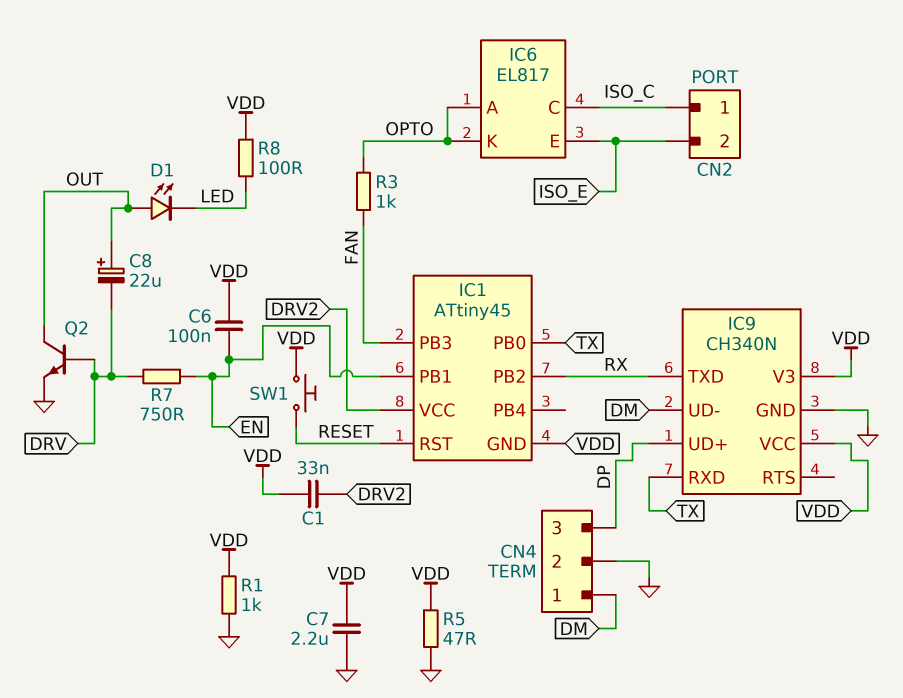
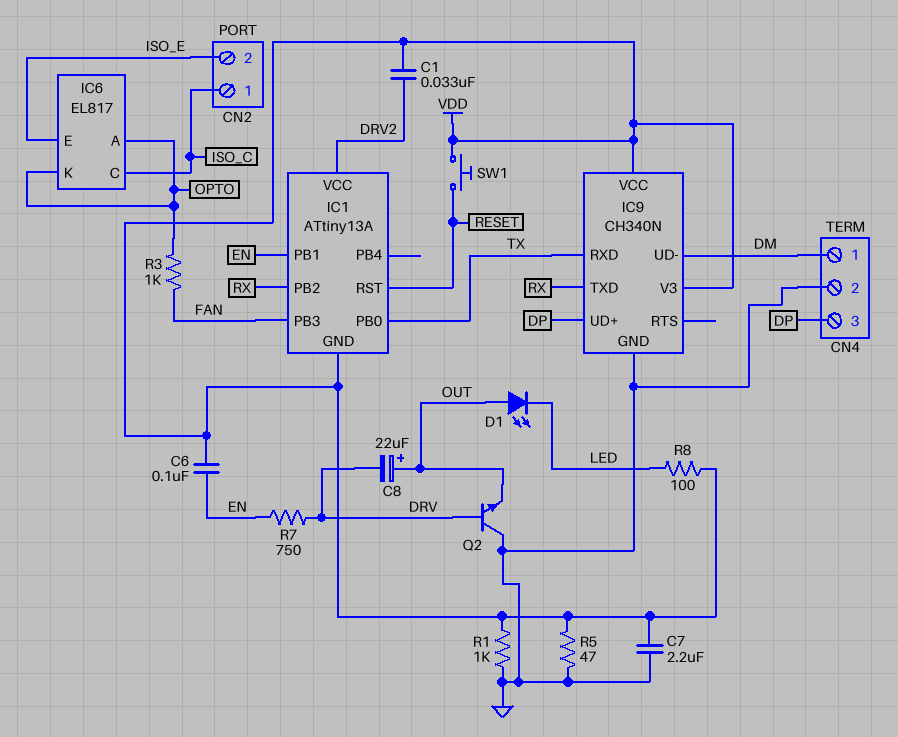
IC1: ATtiny45 -> ATtiny13A
Q2: NPN (B DRV, C OUT, E GND) -> NPN (B DRV, C GND, E OUT)

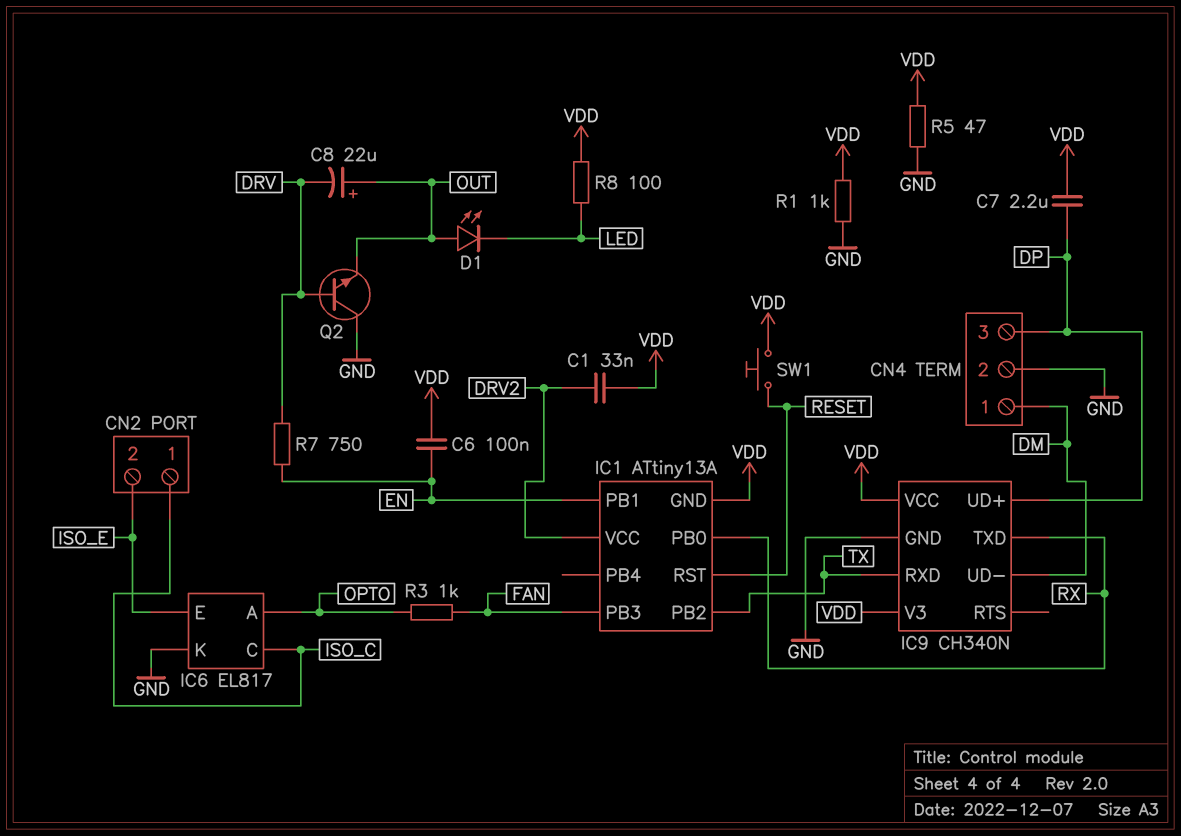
C7: 2.2uF (GND, VDD) -> 2.2uF (DP, VDD)
IC1 pin PB0: TX -> RX
IC1 pin PB2: RX -> TX
IC6 pin K: OPTO -> GND

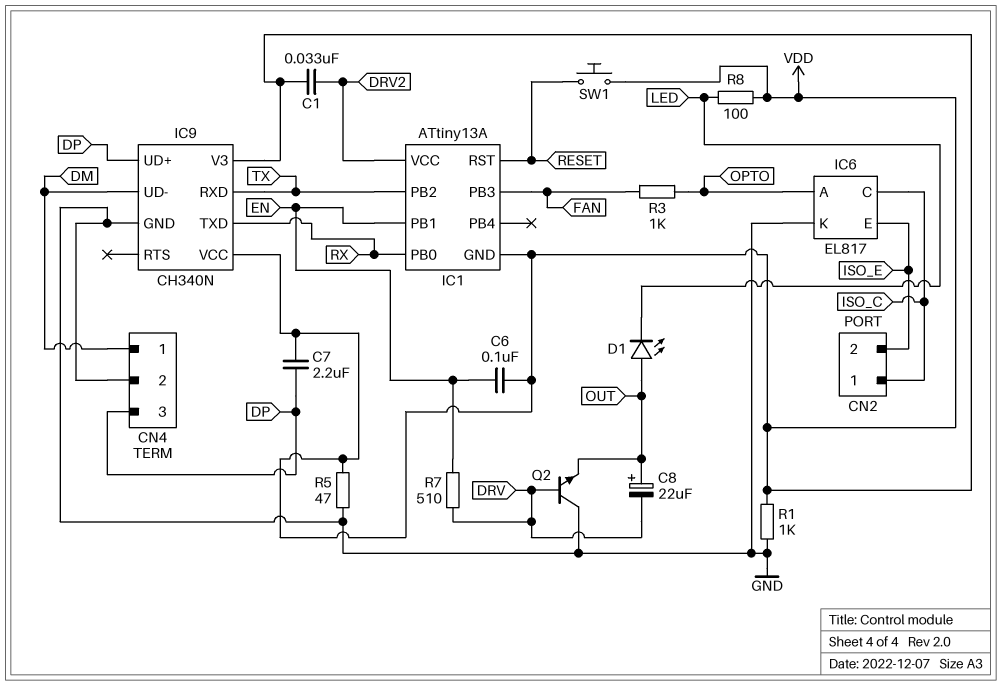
R7: 750 (DRV, EN) -> 510 (DRV, EN)

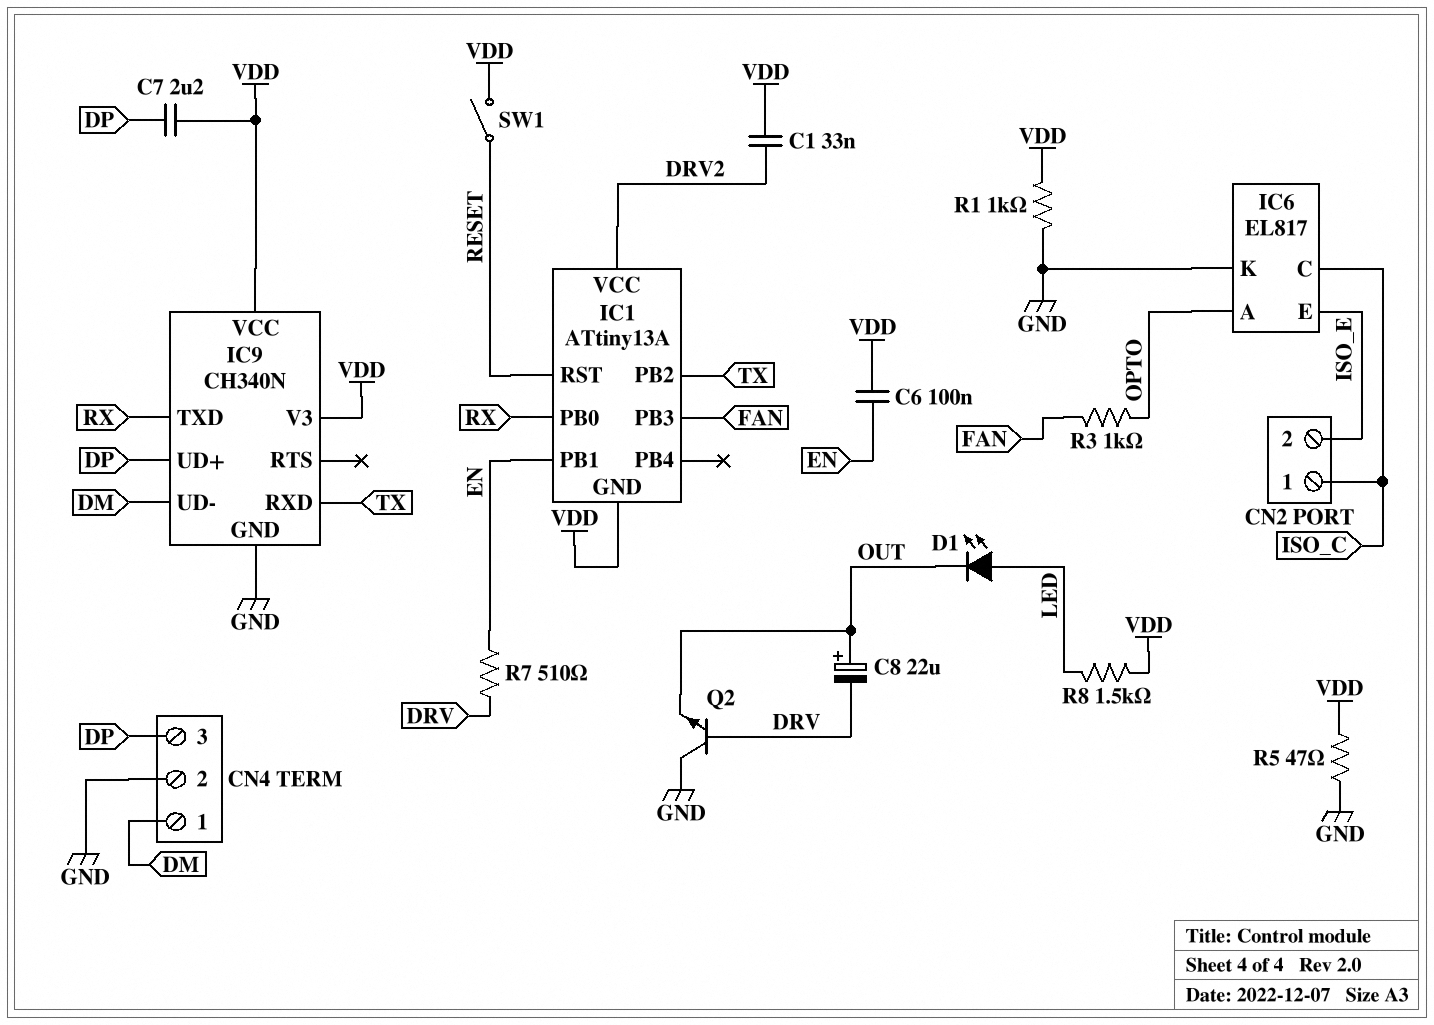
D1: LED (A OUT, K LED) -> LED (A LED, K OUT)
R8: 100 (LED, VDD) -> 1.5k (LED, VDD)
SW1: button (RESET, VDD) -> switch (RESET, VDD)

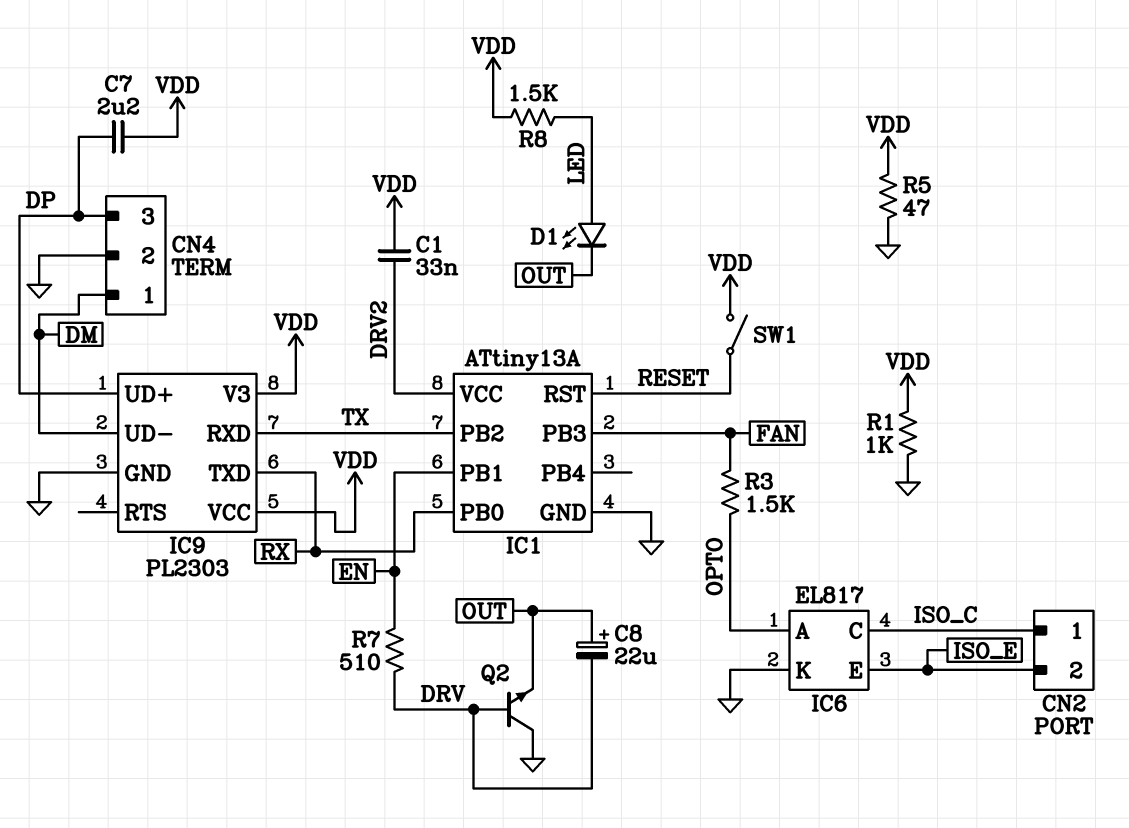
C6: 100nF (EN, VDD) -> none
IC1 pin GND: VDD -> GND
IC9: CH340N -> PL2303
R3: 1k (FAN, OPTO) -> 1.5k (FAN, OPTO)

